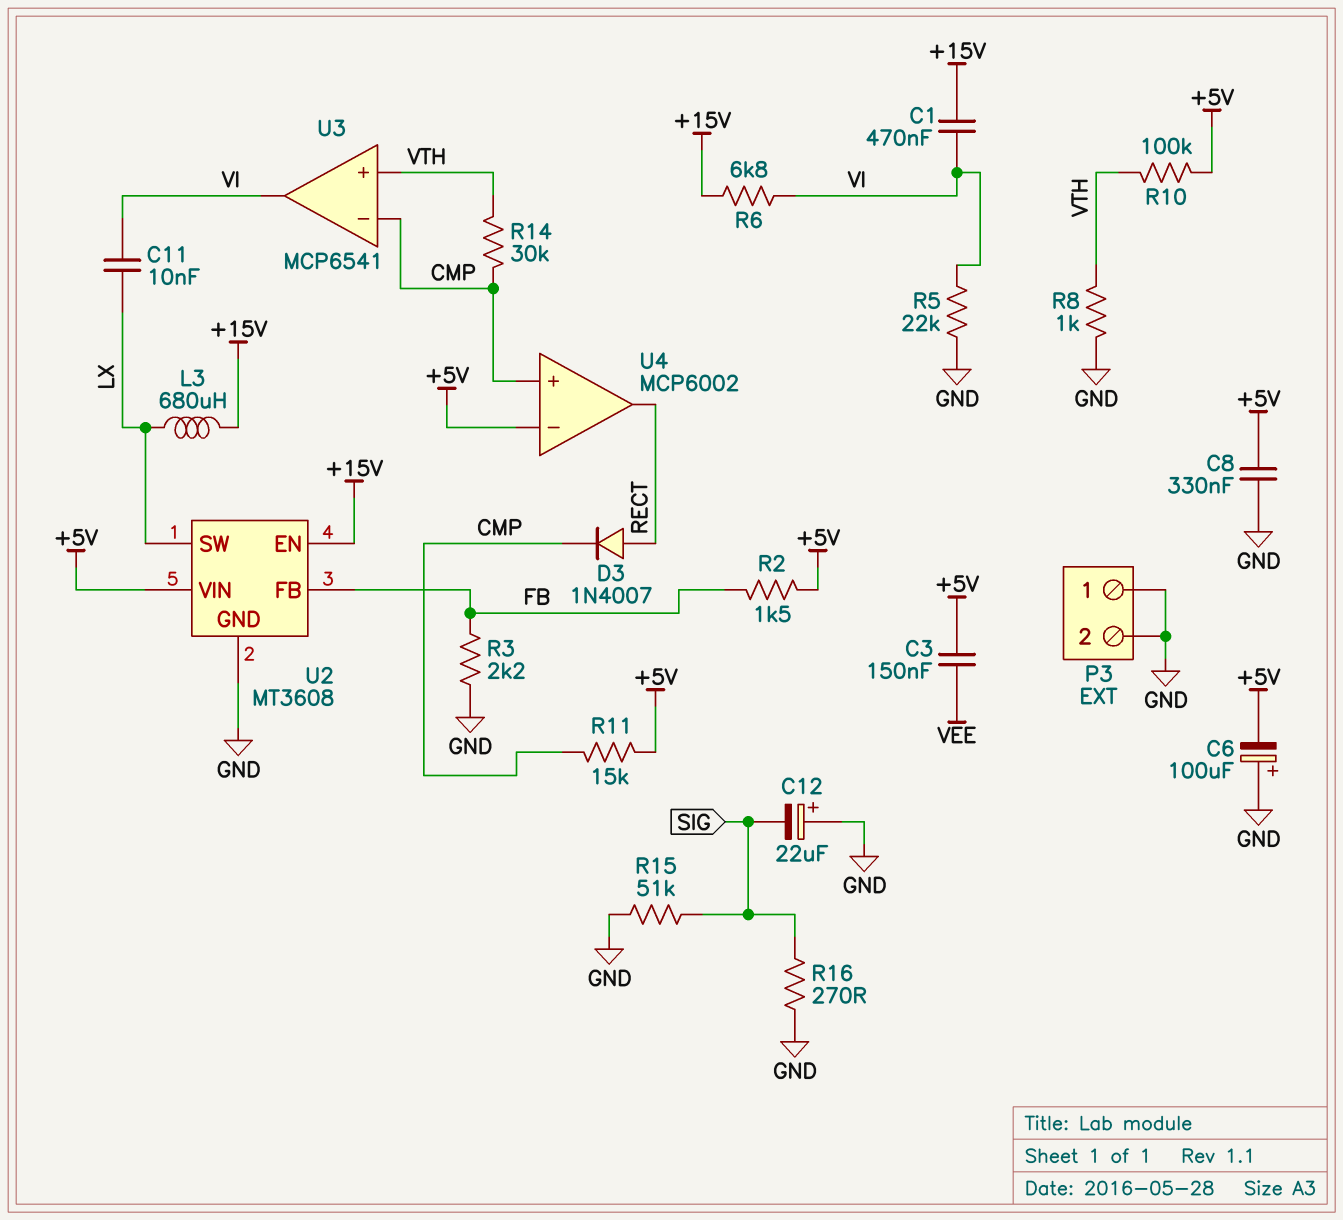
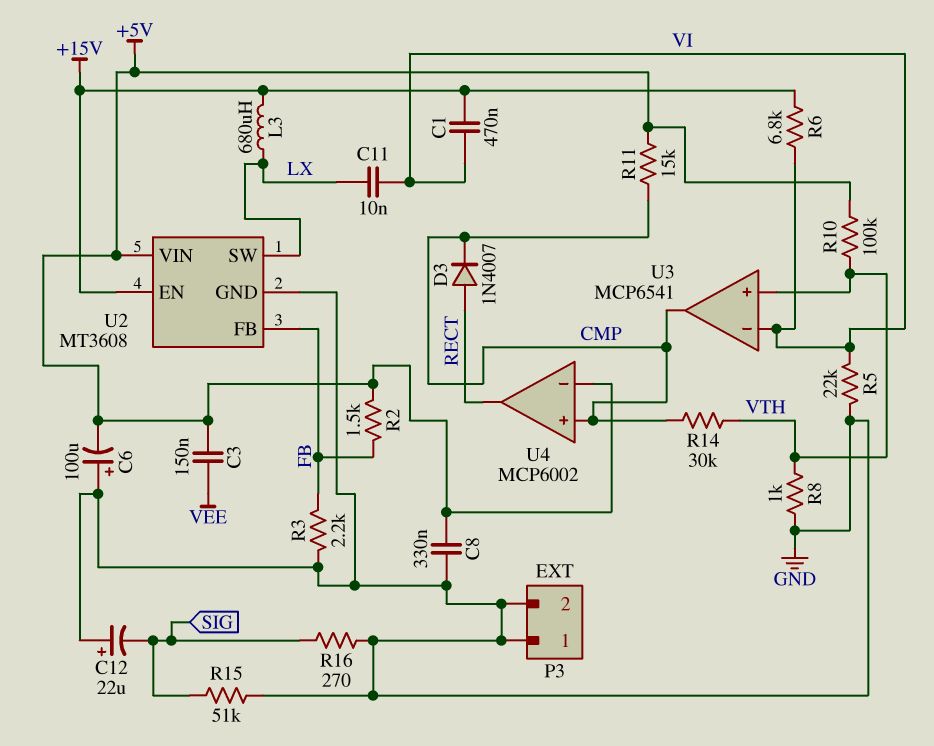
U3 pin in-: CMP -> VI
U3 pin out: VI -> CMP

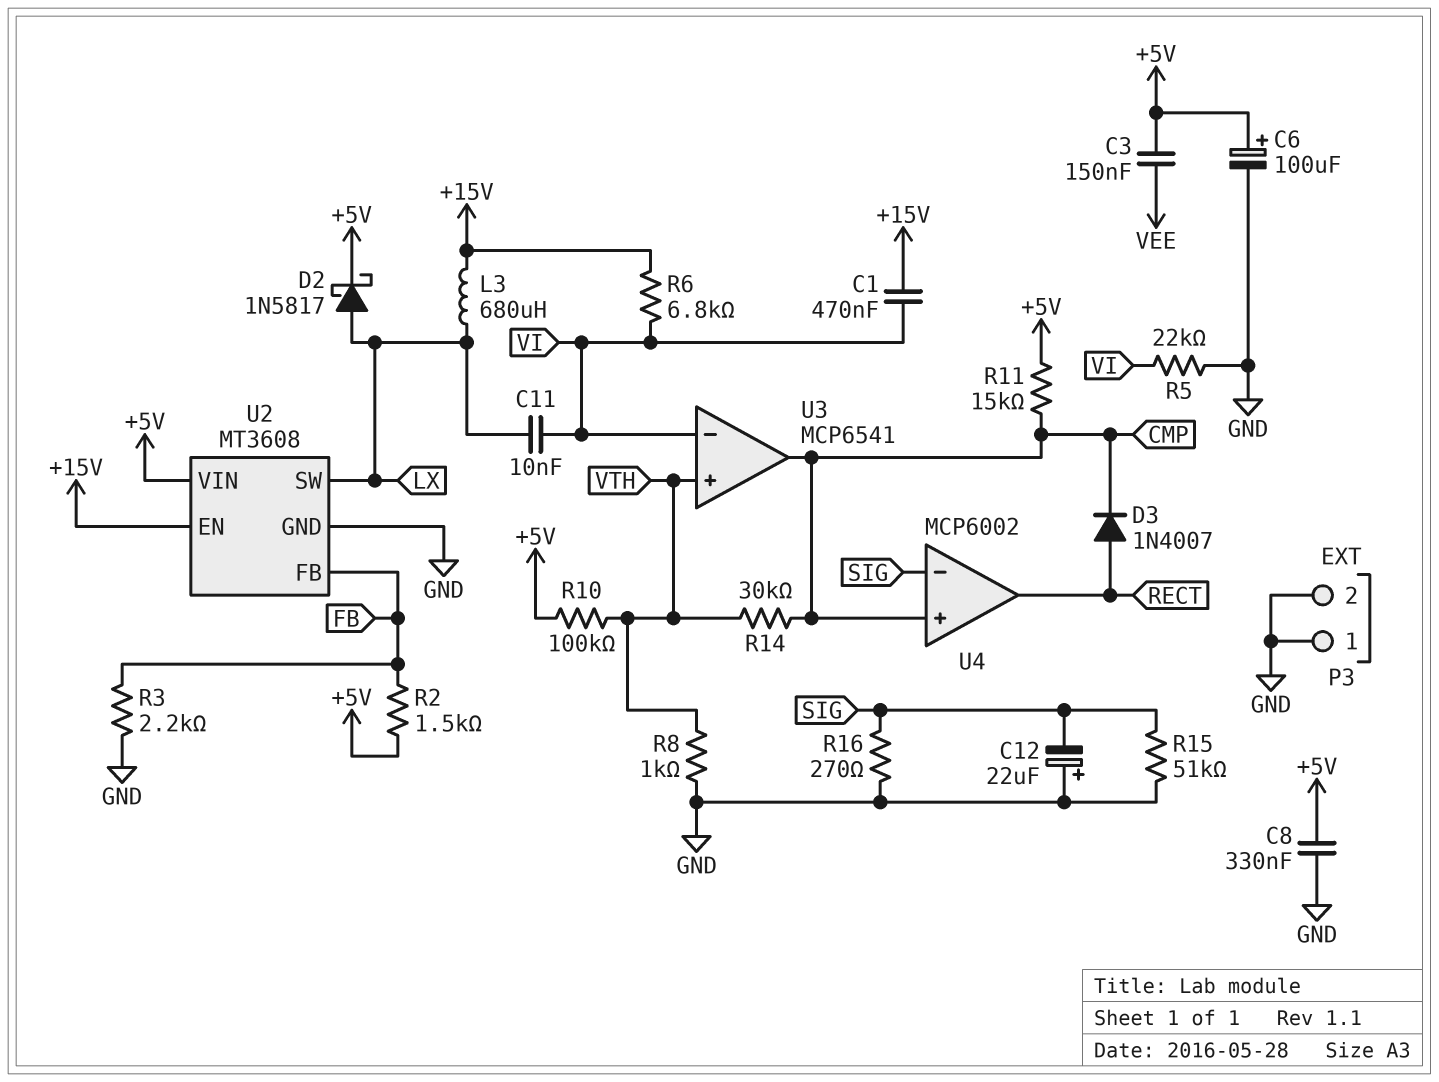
C6: 100uF (plus GND, minus +5V) -> 100uF (plus +5V, minus GND)
D2: none -> schottky 1N5817 (A LX, K +5V)
U4 pin in-: +5V -> SIG

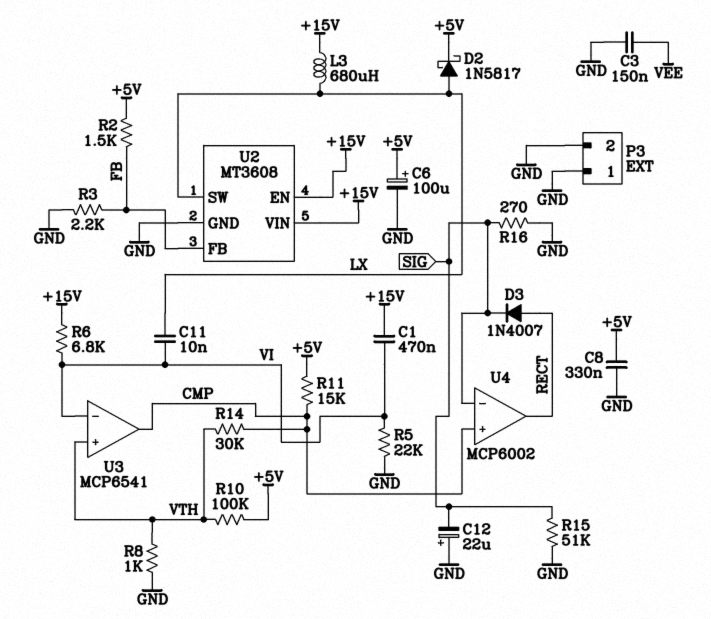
C3: 150nF (+5V, VEE) -> 150nF (GND, VEE)
D3: diode 1N4007 (A RECT, K CMP) -> diode 1N4007 (A RECT, K SIG)
U2 pin VIN: +5V -> +15V

